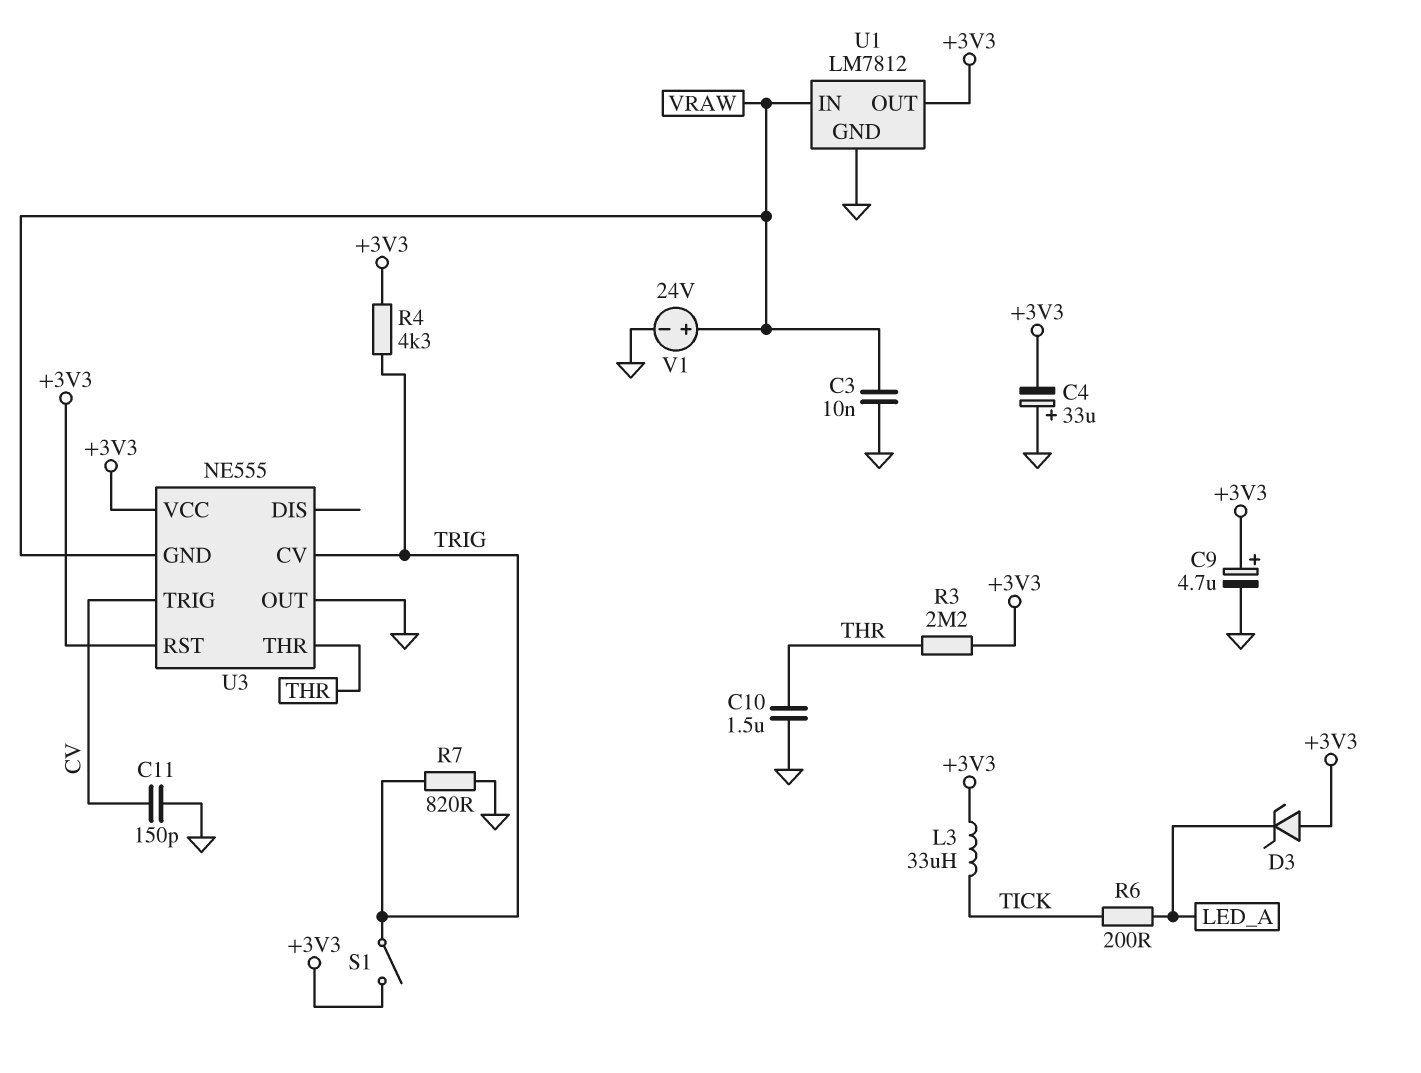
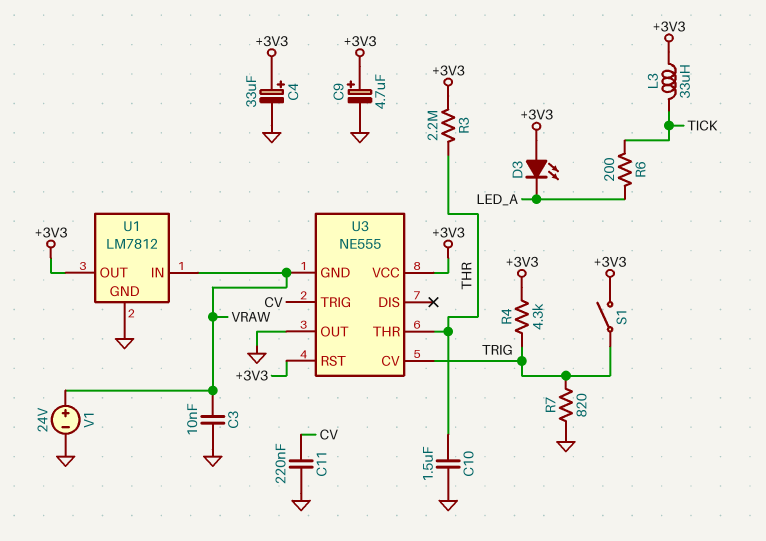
C4: 33uF (plus GND, minus +3V3) -> 33uF (plus +3V3, minus GND)
C11: 150pF (CV, GND) -> 220nF (CV, GND)
D3: zener (A +3V3, K LED_A) -> LED (A +3V3, K LED_A)

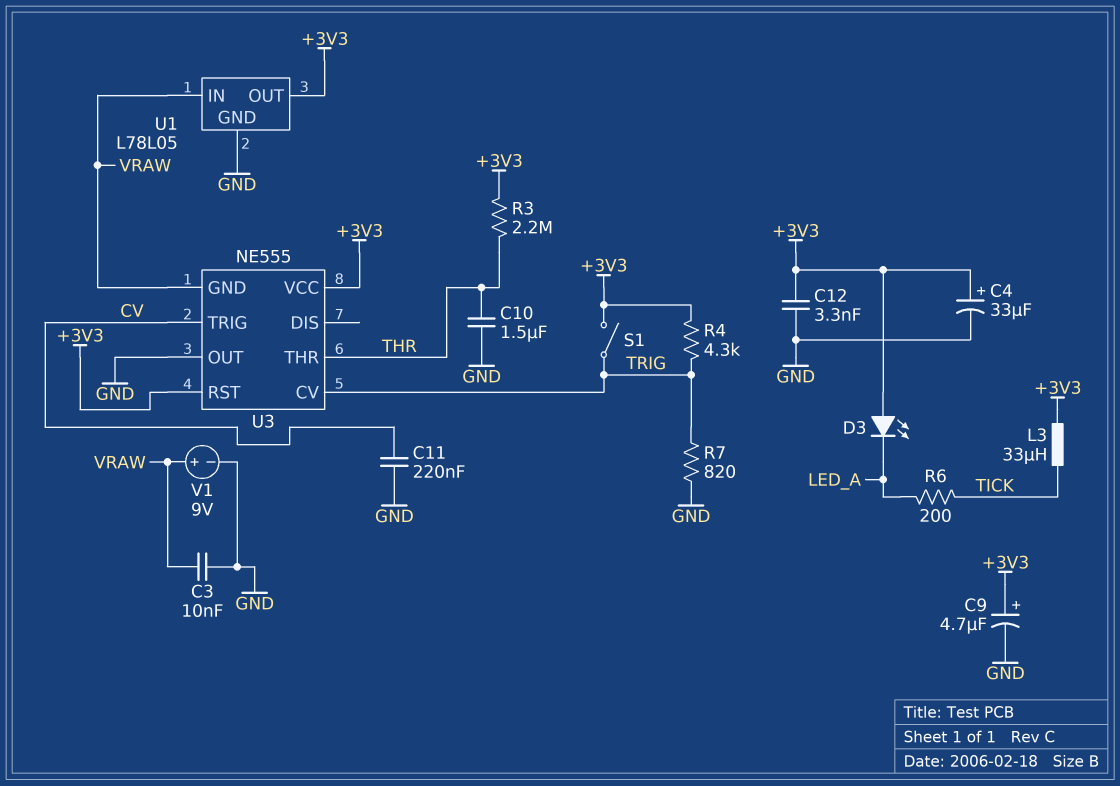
C12: none -> 3.3nF (+3V3, GND)
U1: LM7812 -> L78L05
V1: 24V (plus VRAW, minus GND) -> 9V (plus VRAW, minus GND)

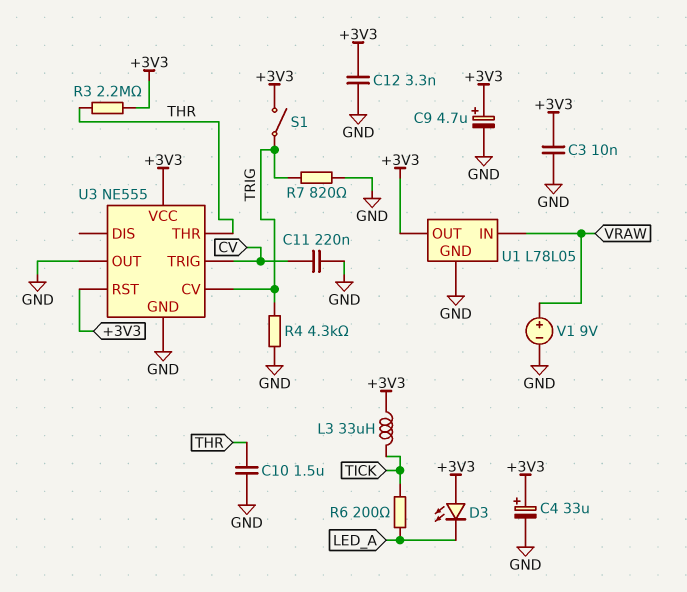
C3: 10nF (GND, VRAW) -> 10nF (+3V3, GND)
R4: 4.3k (+3V3, TRIG) -> 4.3k (GND, TRIG)
U3 pin GND: VRAW -> GND

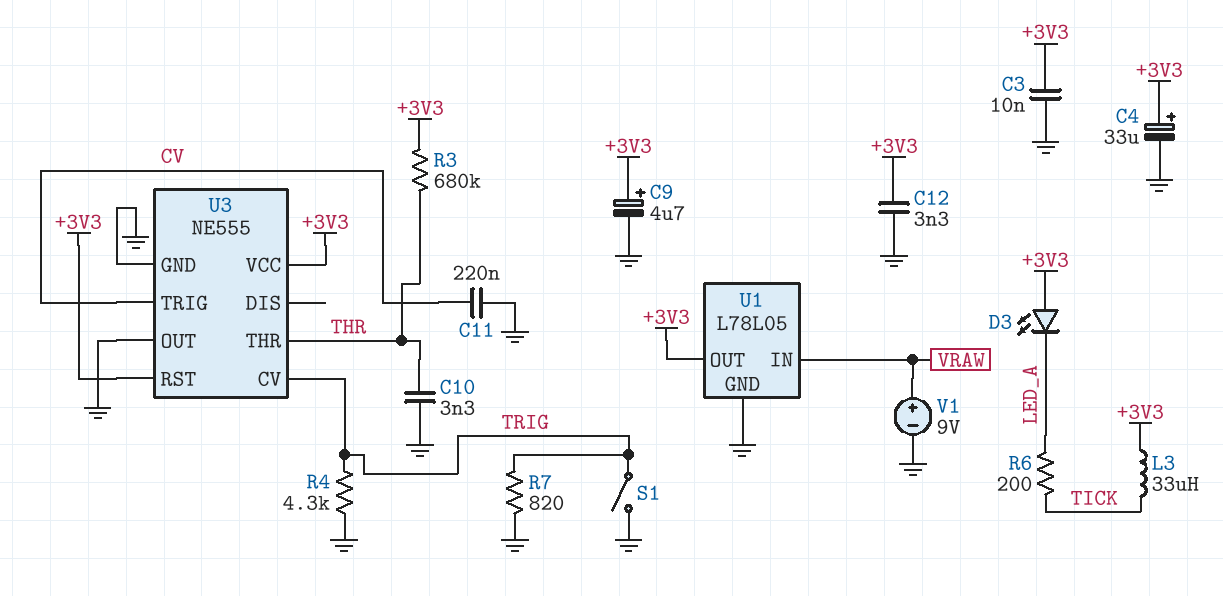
C10: 1.5uF (GND, THR) -> 3.3nF (GND, THR)
R3: 2.2M (+3V3, THR) -> 680k (+3V3, THR)
S1: switch (+3V3, TRIG) -> switch (GND, TRIG)

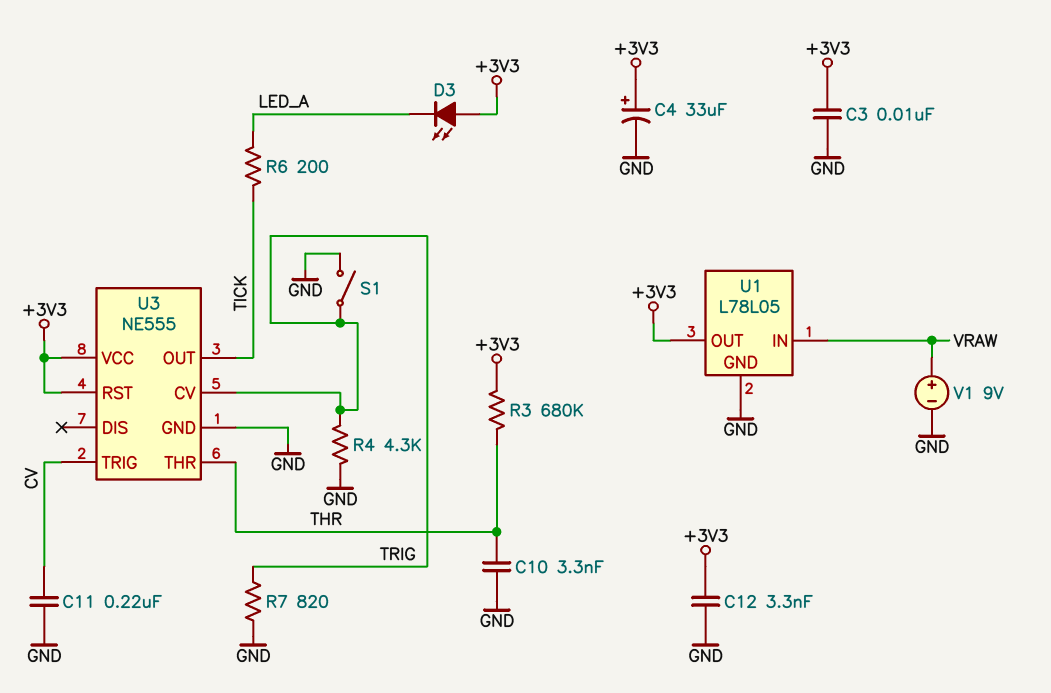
C9: 4.7uF (plus +3V3, minus GND) -> none
L3: 33uH (+3V3, TICK) -> none
U3 pin OUT: GND -> TICK

